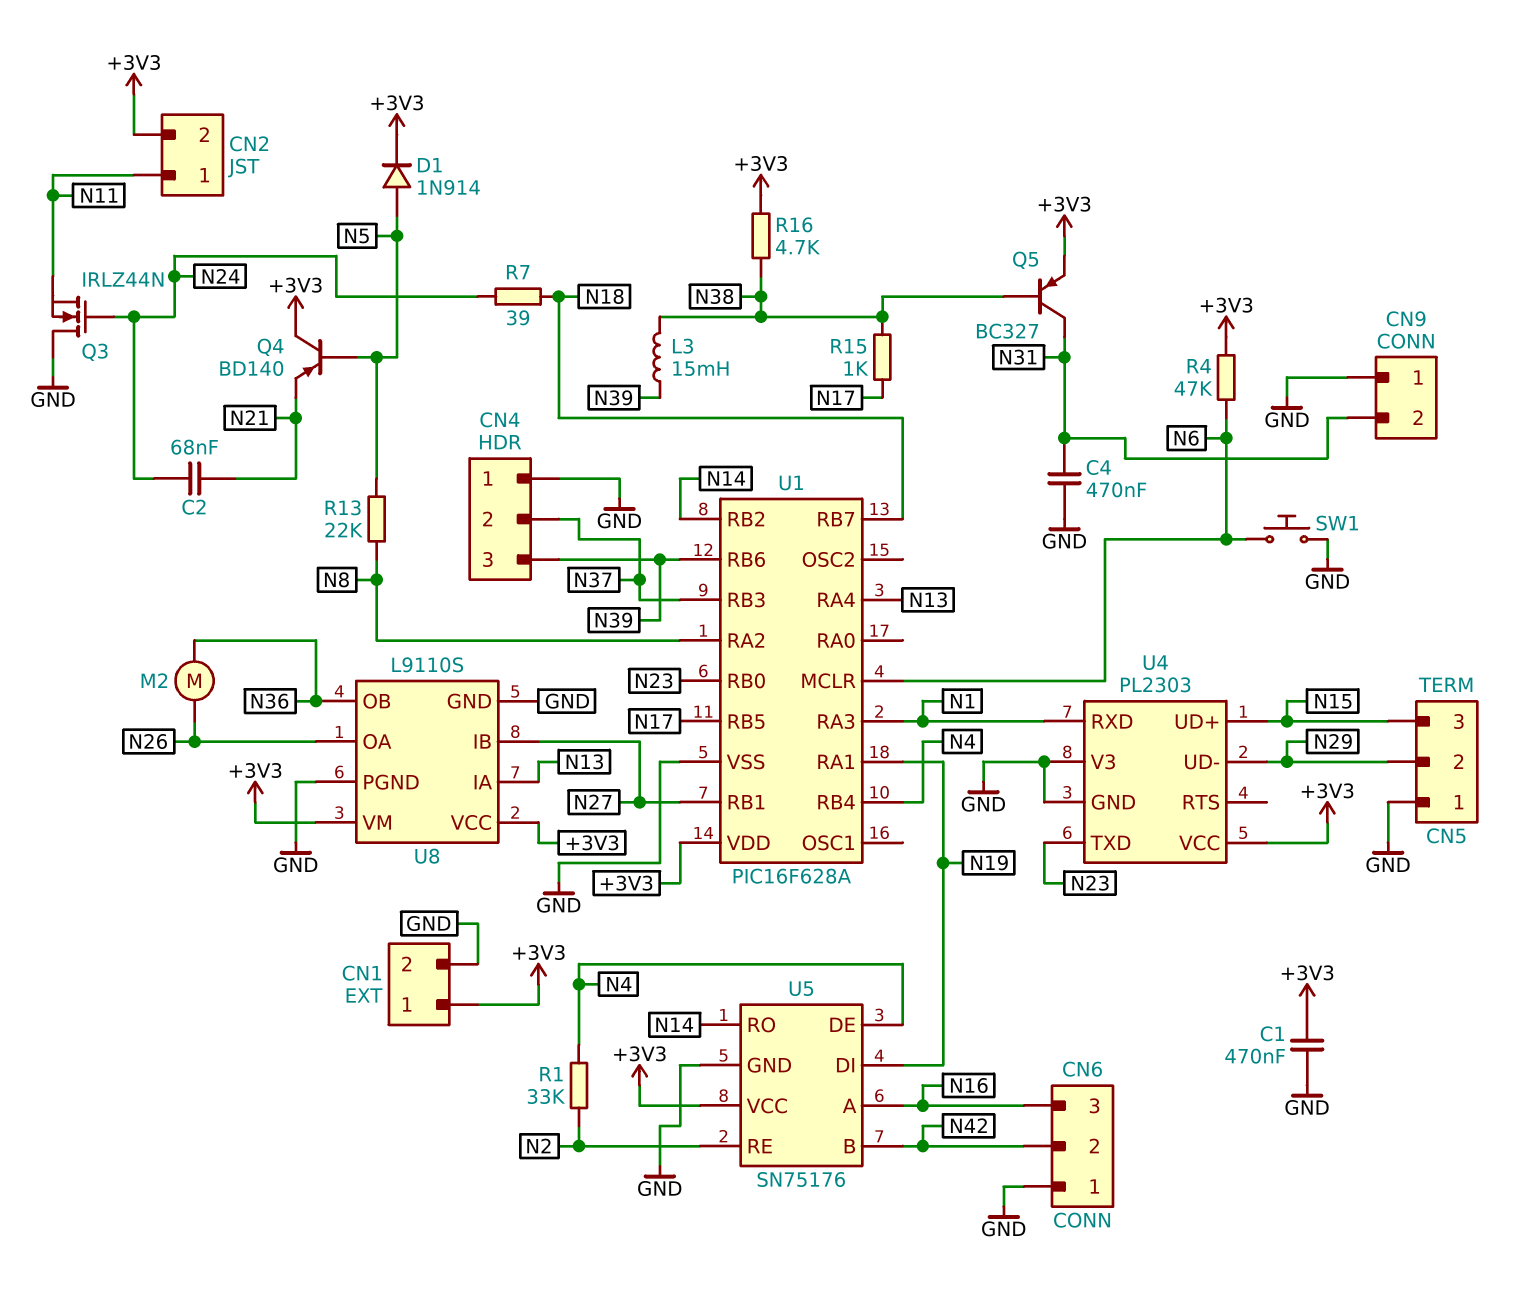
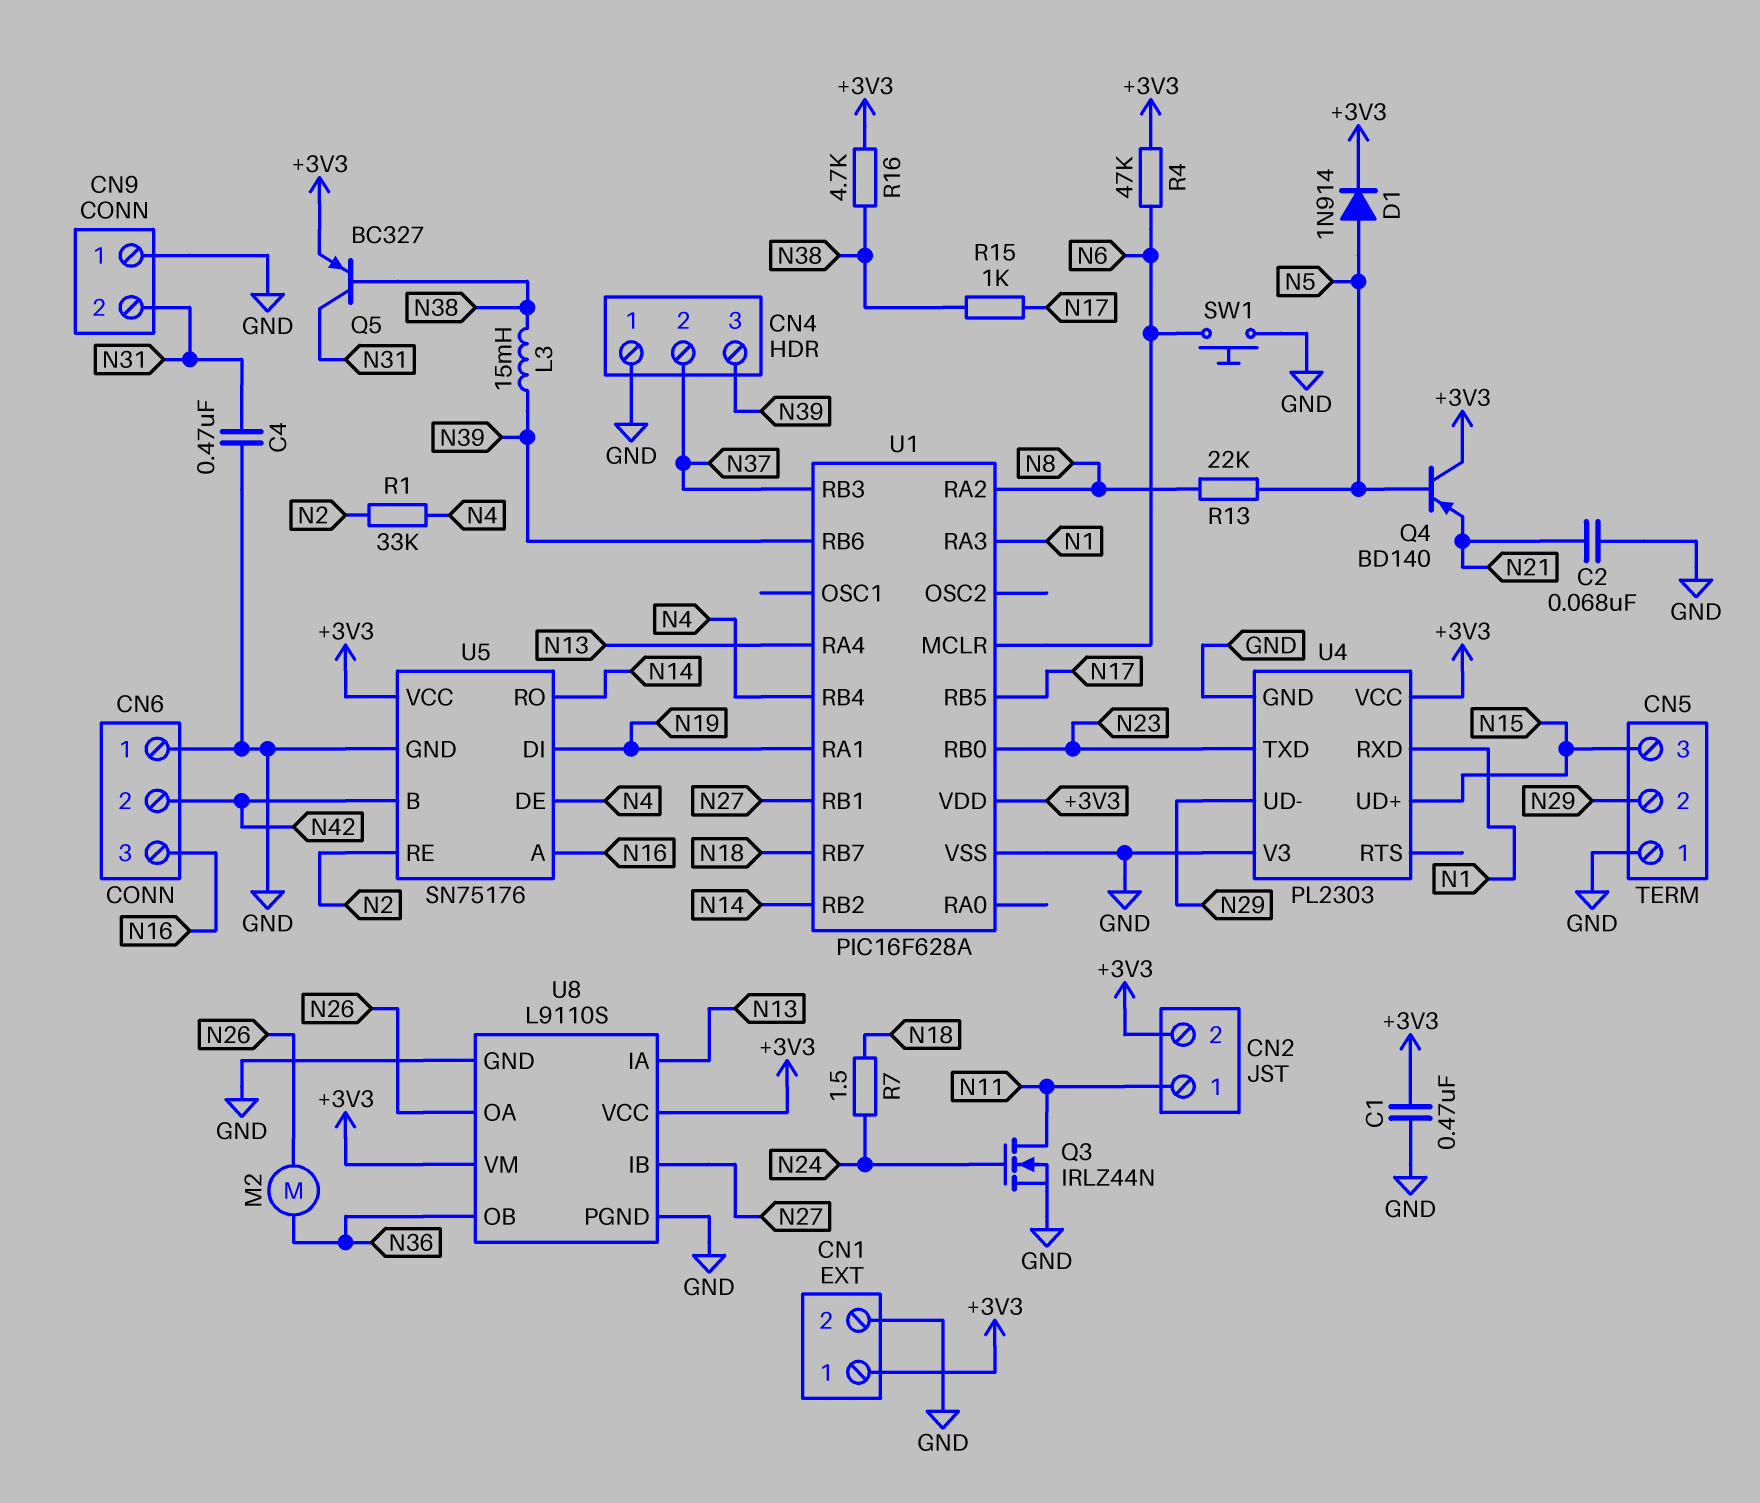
C2: 68nF (N21, N24) -> 68nF (GND, N21)
Q3: NMOS IRLZ44N (G N24, D GND, S N11) -> NMOS IRLZ44N (G N24, D N11, S GND)
R7: 39 (N18, N24) -> 1.5 (N18, N24)

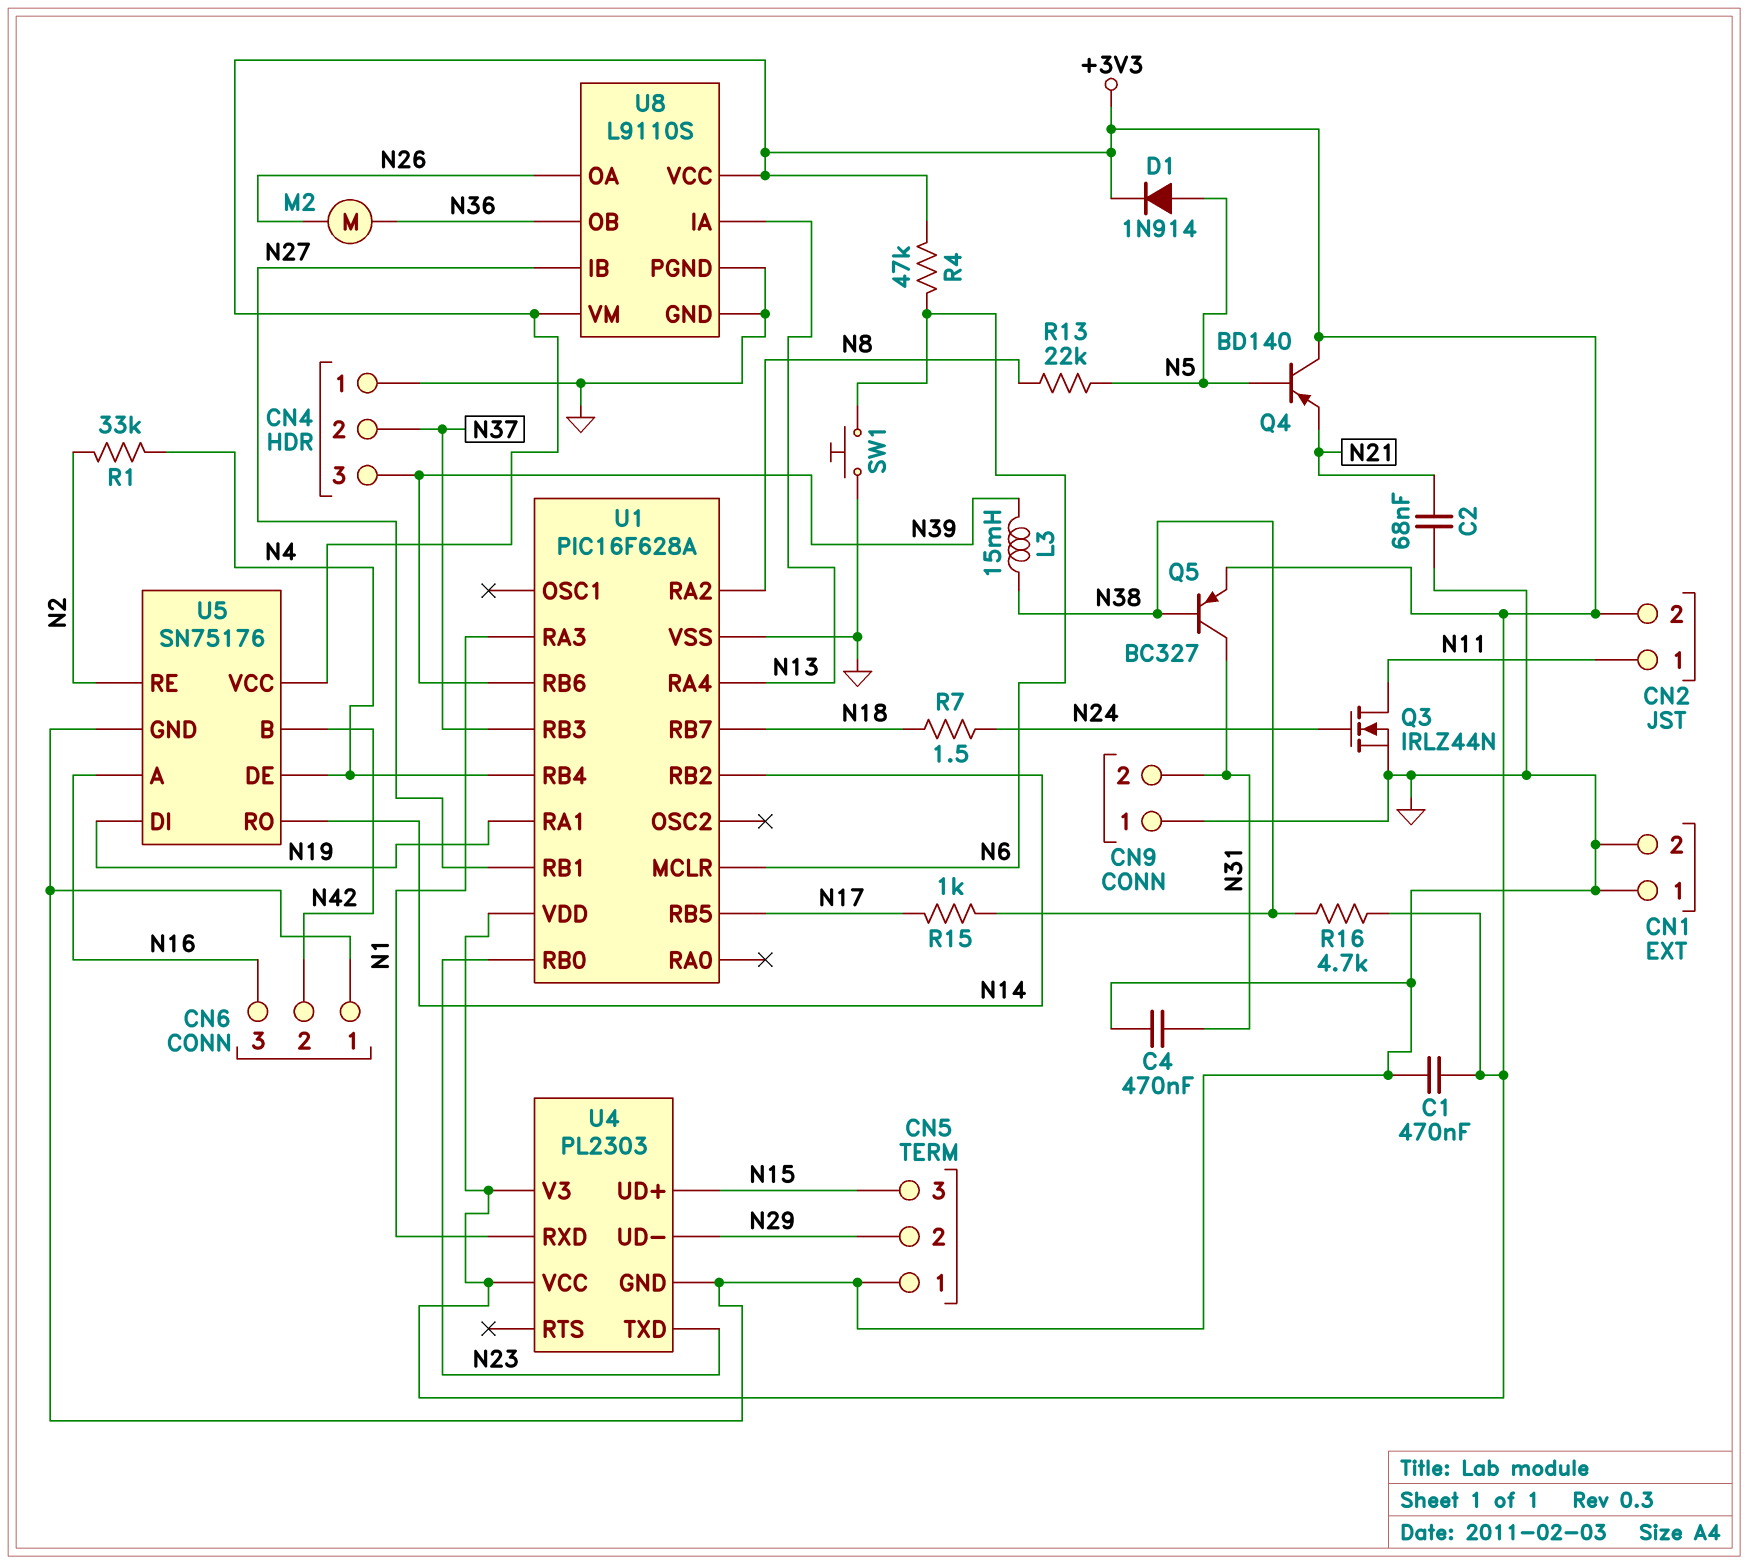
CN1 pin 1: +3V3 -> GND
U4 pin V3: GND -> +3V3

